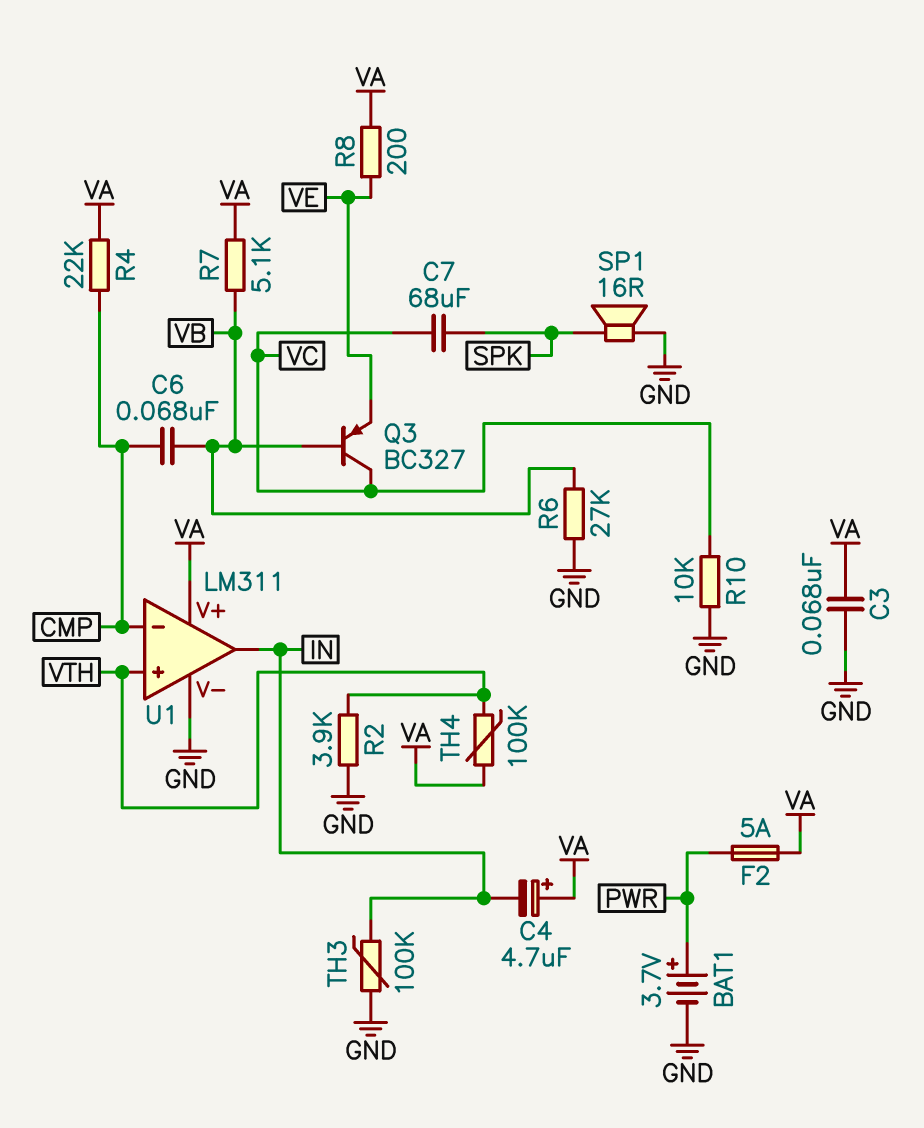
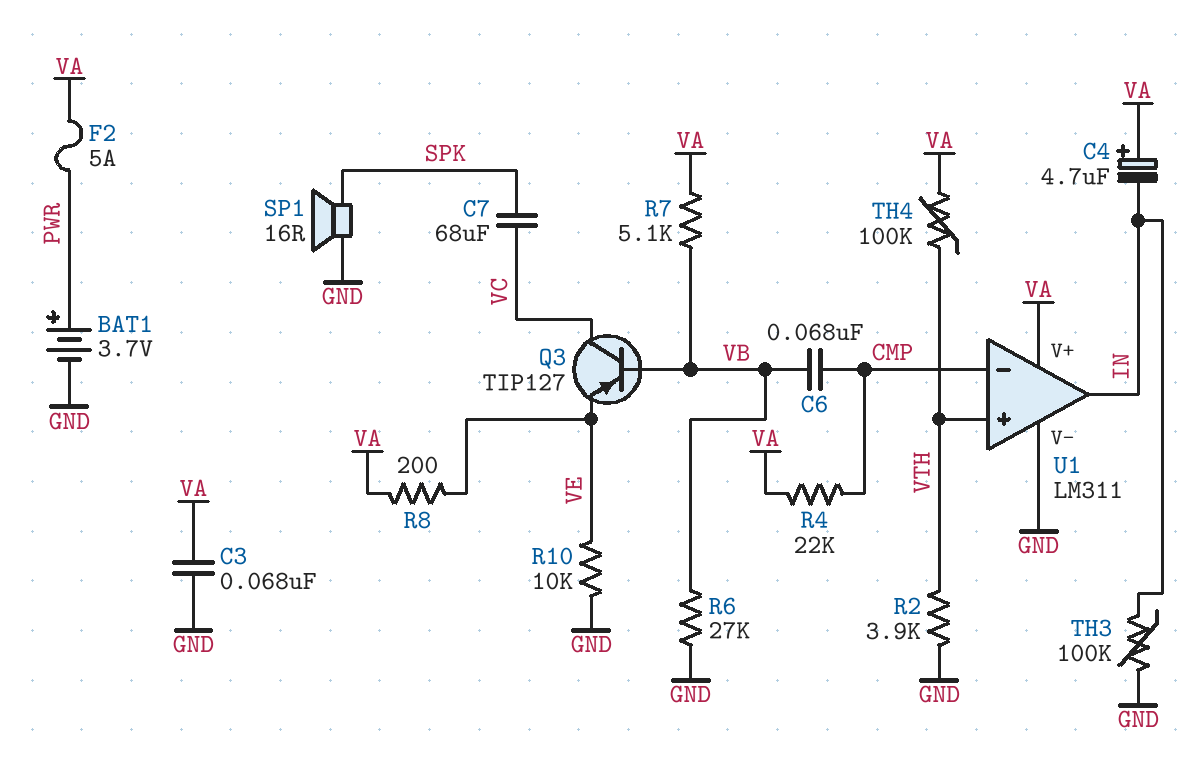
Q3: PNP BC327 (B VB, C VC, E VE) -> PNP TIP127 (B VB, C VC, E VE)
R10: 10k (GND, VC) -> 10k (GND, VE)

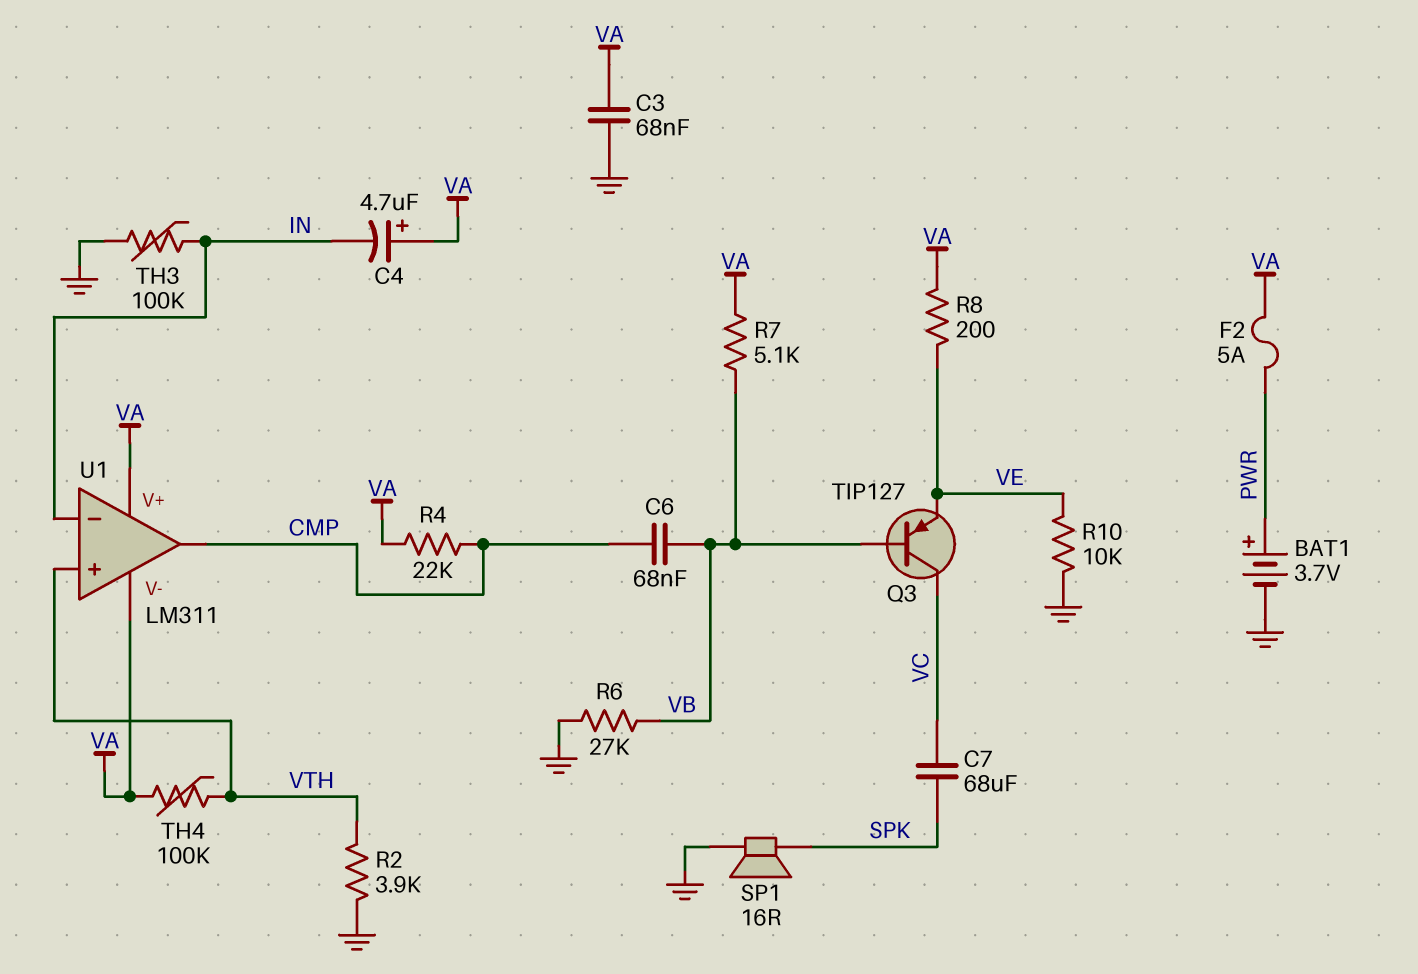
U1 pin V-: GND -> VA
U1 pin in-: CMP -> IN
U1 pin out: IN -> CMP

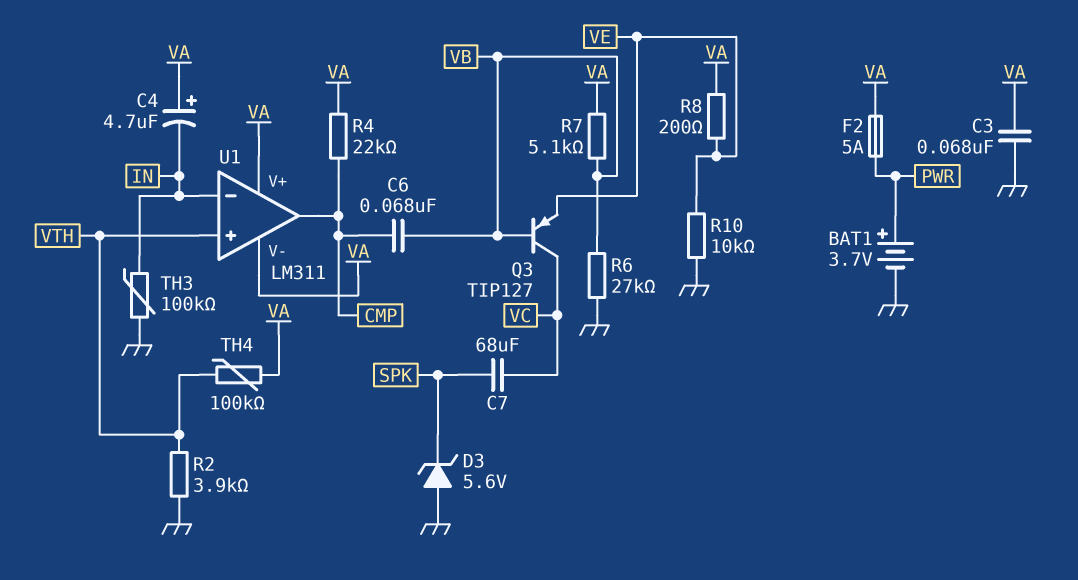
D3: none -> zener 5.6V (A GND, K SPK)
SP1: speaker 16R (GND, SPK) -> none

